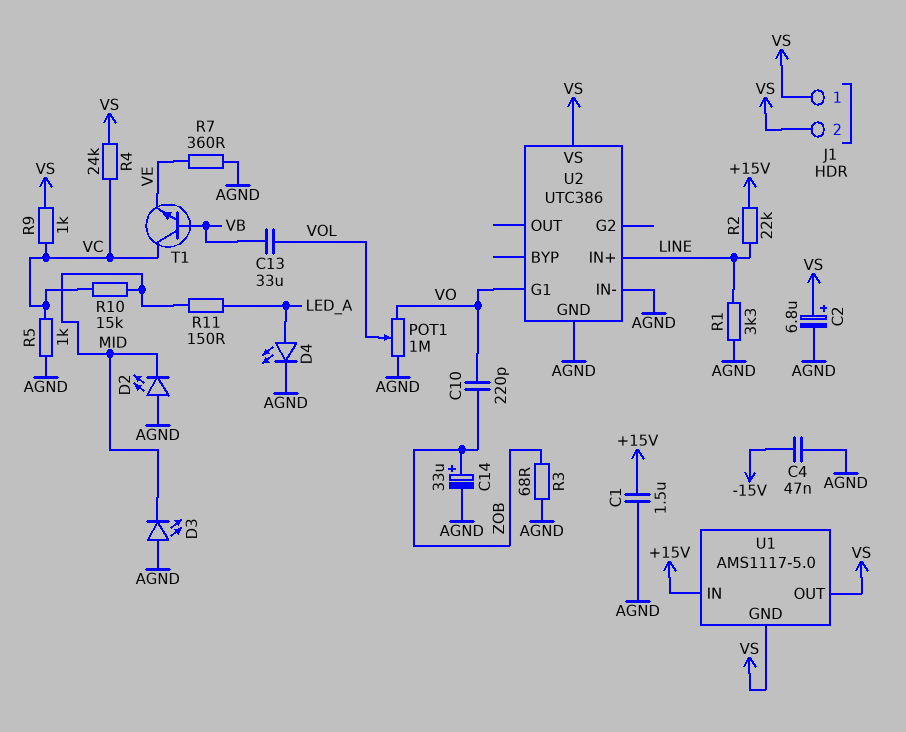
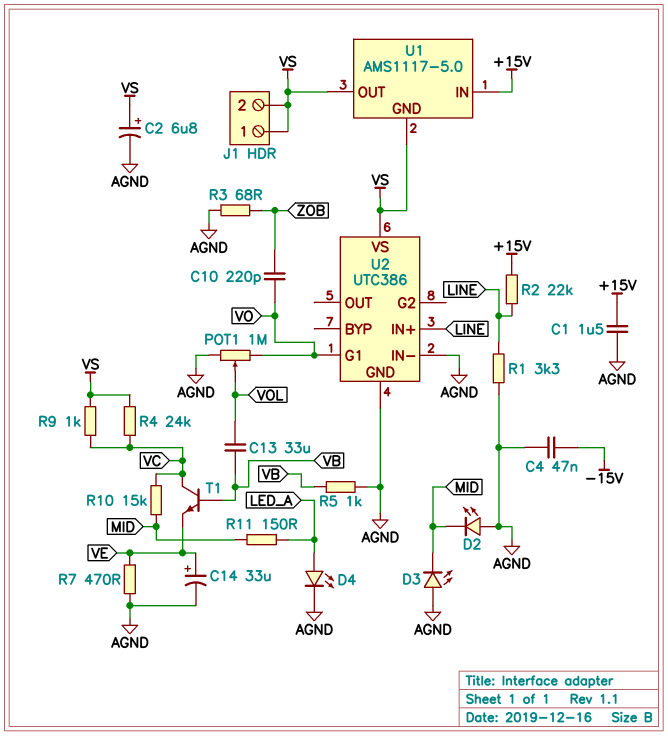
C14: 33uF (plus ZOB, minus AGND) -> 33uF (plus VE, minus AGND)
R5: 1k (AGND, VC) -> 1k (AGND, VB)
R7: 360 (AGND, VE) -> 470 (AGND, VE)

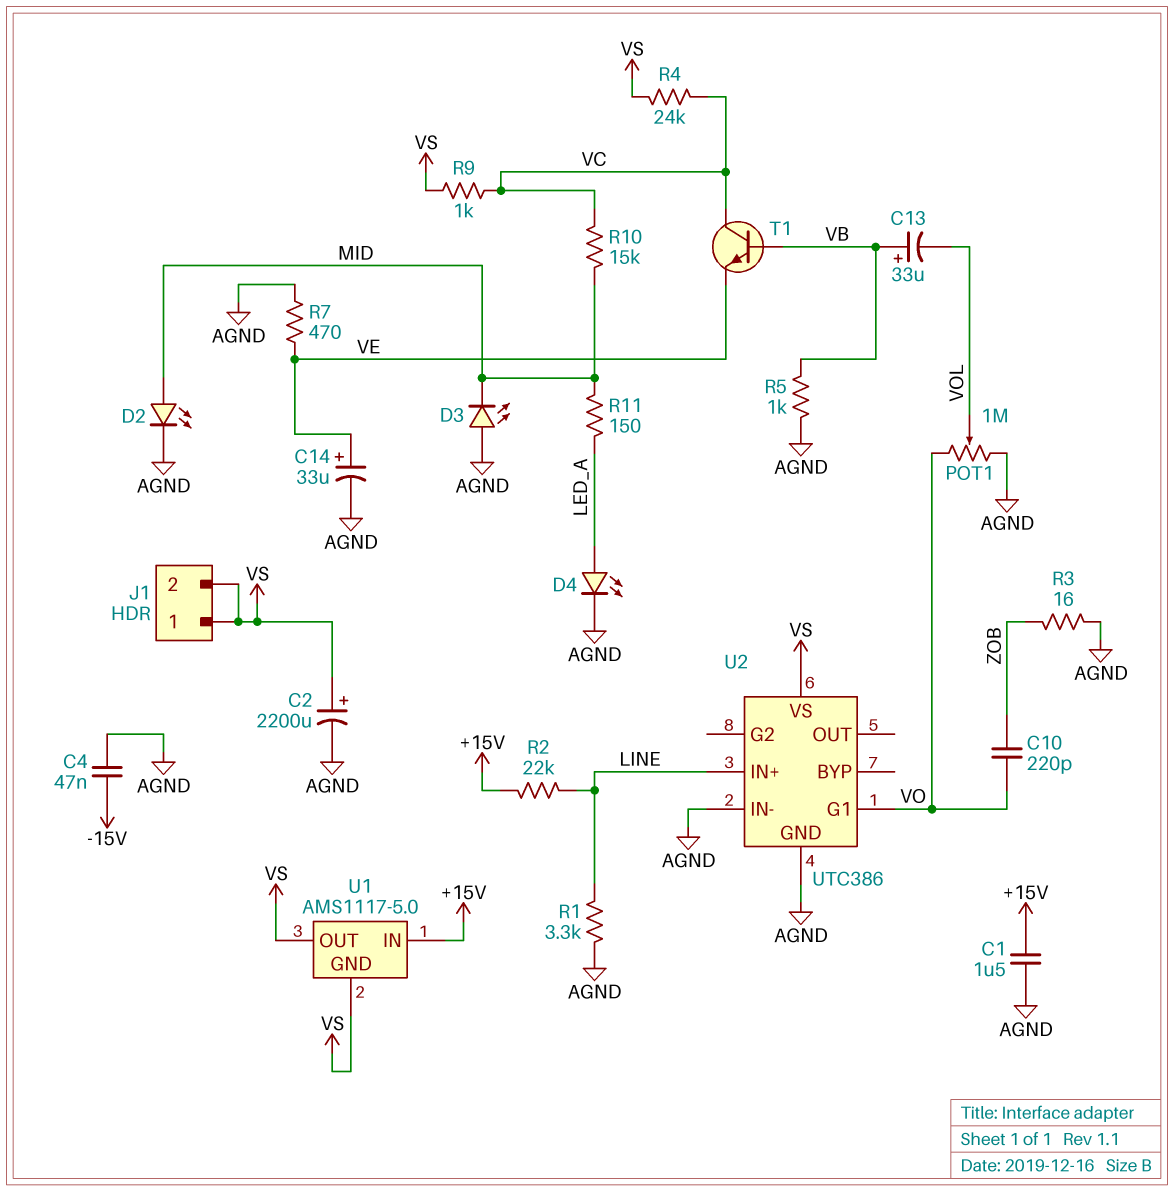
C2: 6.8uF (plus VS, minus AGND) -> 2200uF (plus VS, minus AGND)
C13: 33uF (VB, VOL) -> 33uF (plus VB, minus VOL)
D2: LED (A AGND, K MID) -> LED (A MID, K AGND)
R3: 68 (AGND, ZOB) -> 16 (AGND, ZOB)

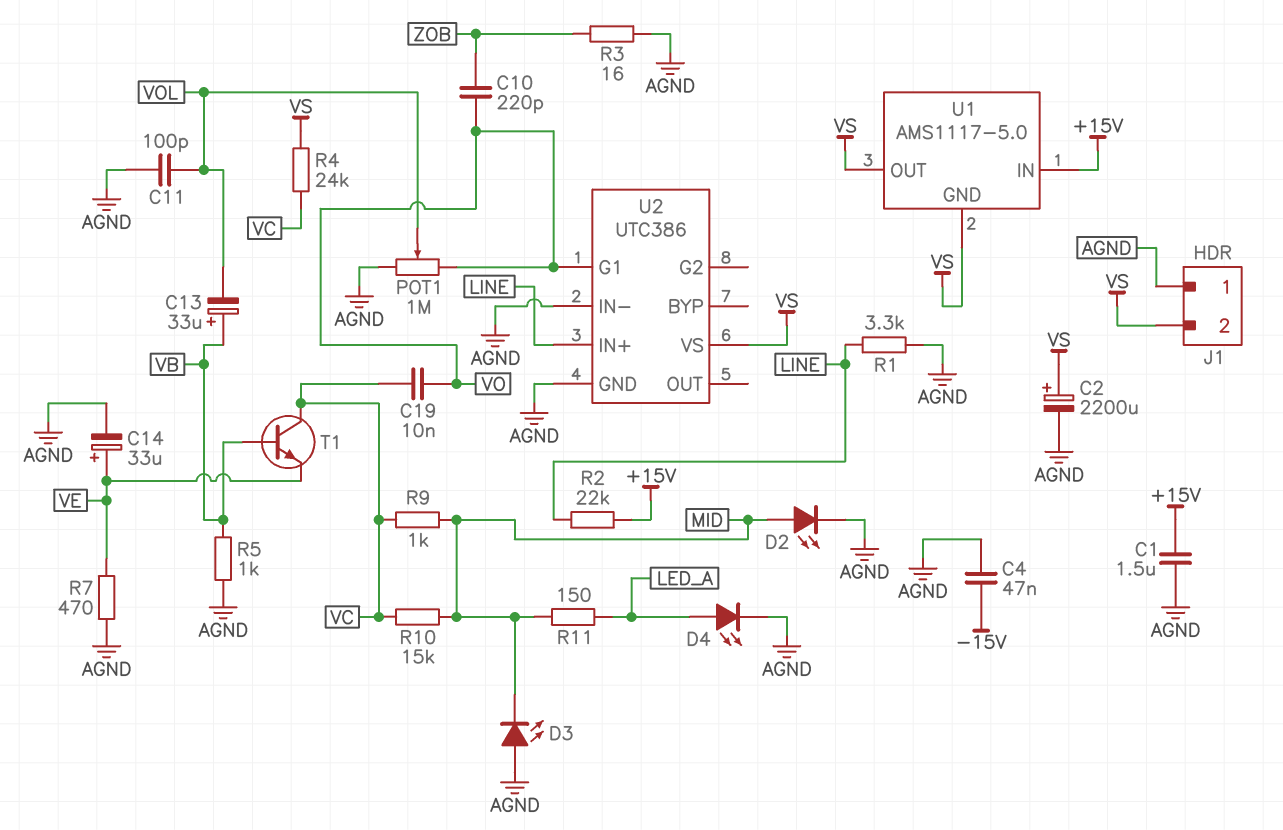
C11: none -> 100pF (AGND, VOL)
C19: none -> 10nF (VC, VO)
J1 pin 1: VS -> AGND
R9: 1k (VC, VS) -> 1k (MID, VC)

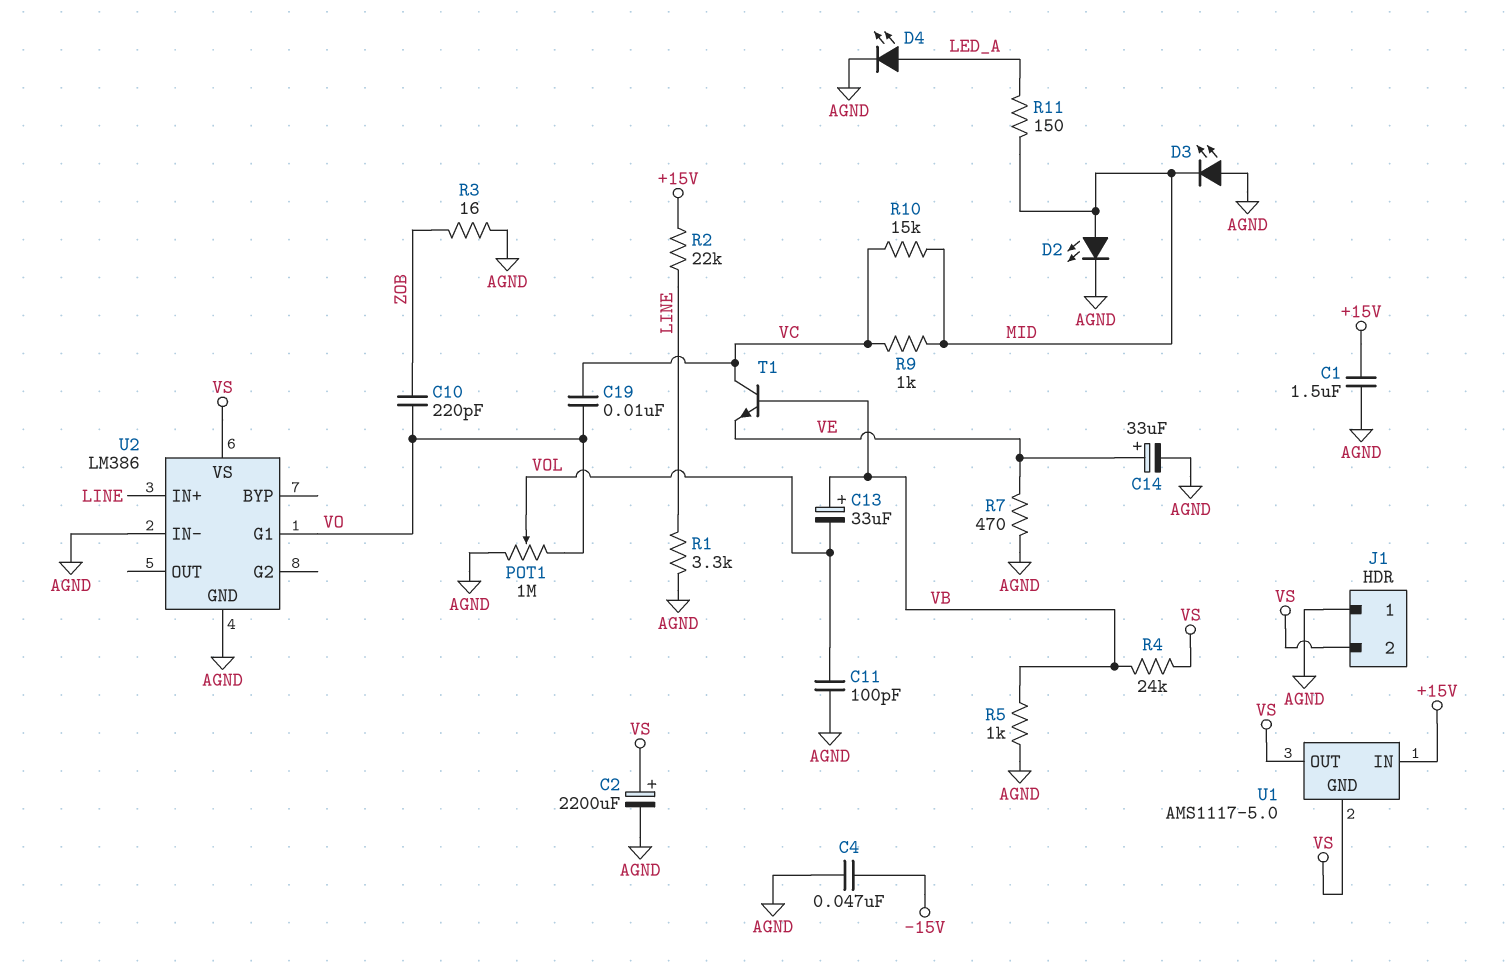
R4: 24k (VC, VS) -> 24k (VB, VS)
U2: UTC386 -> LM386

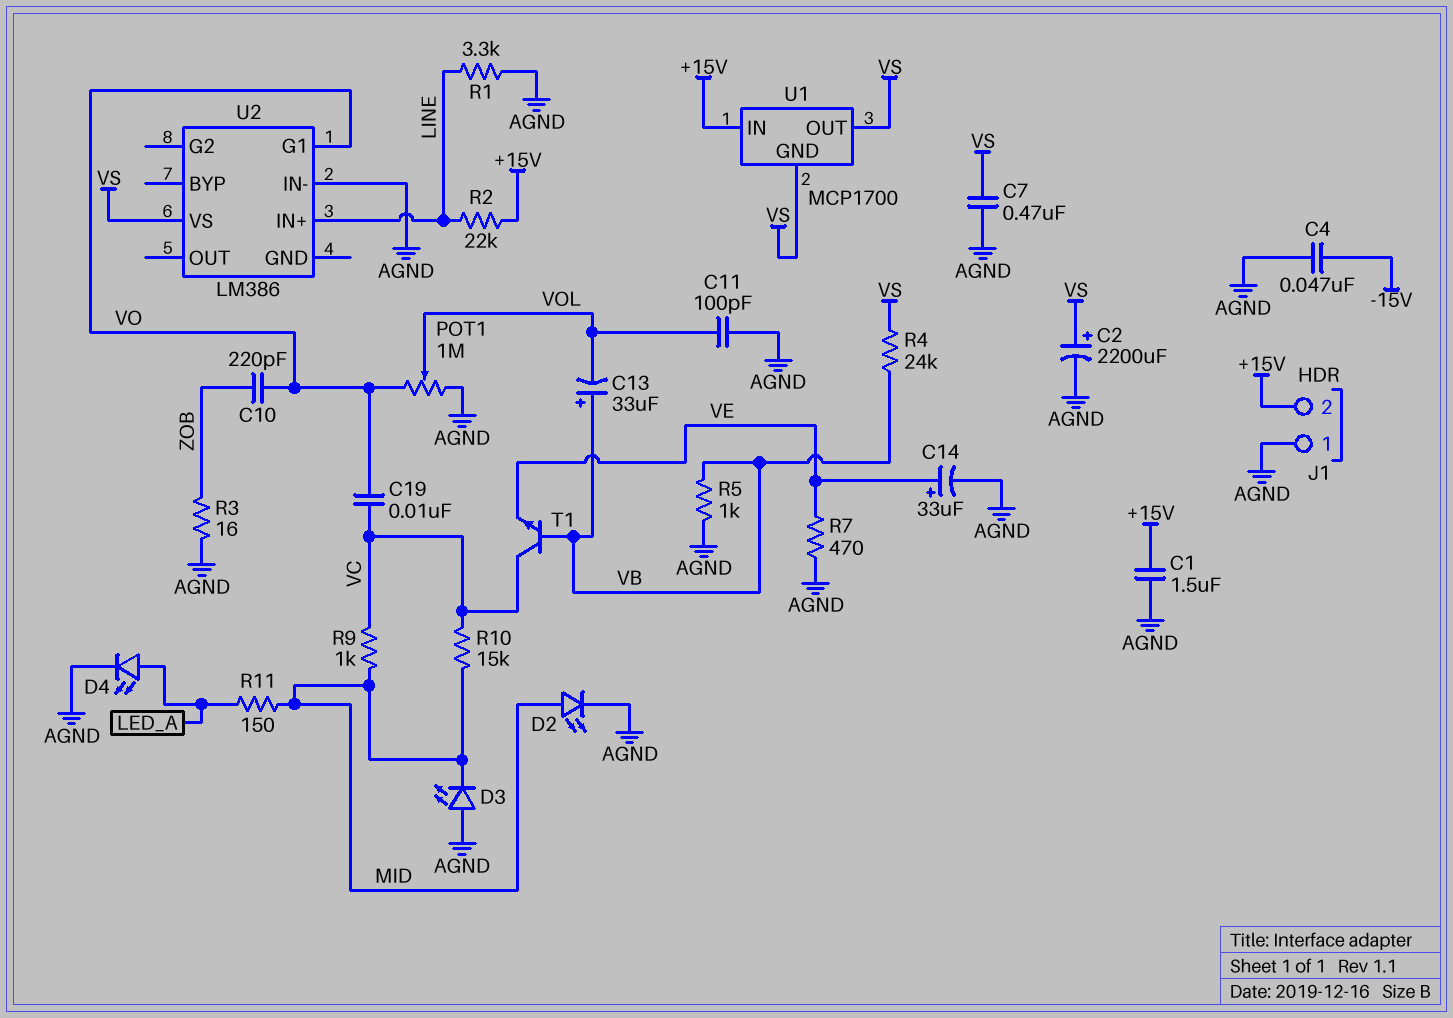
C7: none -> 470nF (AGND, VS)
J1 pin 2: VS -> +15V
U1: AMS1117-5.0 -> MCP1700
U2 pin GND: AGND -> none

